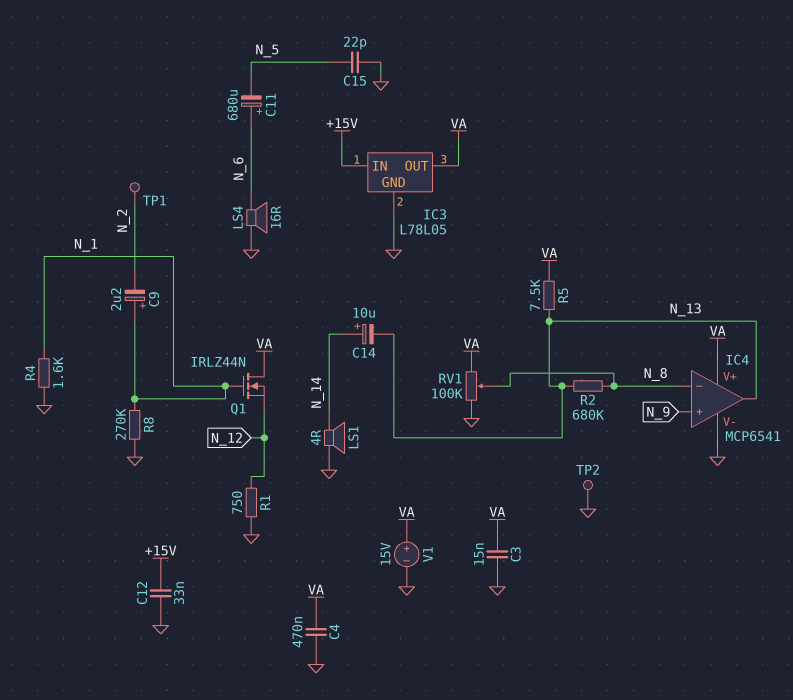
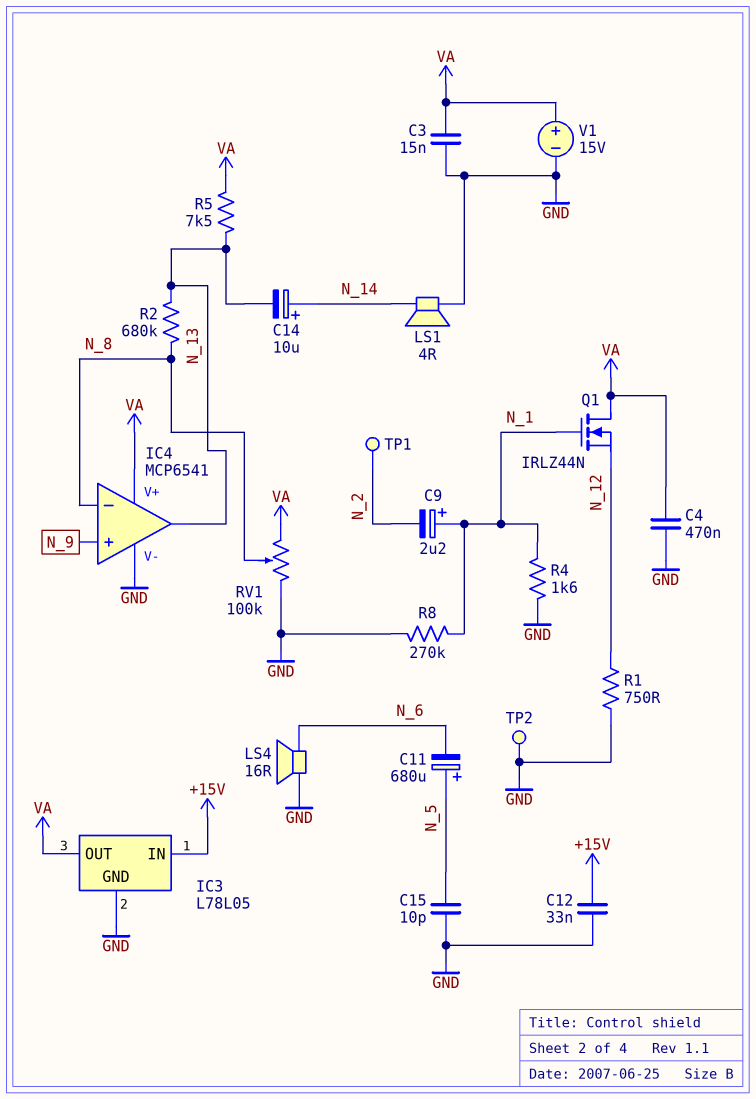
C11: 680uF (plus N_6, minus N_5) -> 680uF (plus N_5, minus N_6)
C15: 22pF (GND, N_5) -> 10pF (GND, N_5)

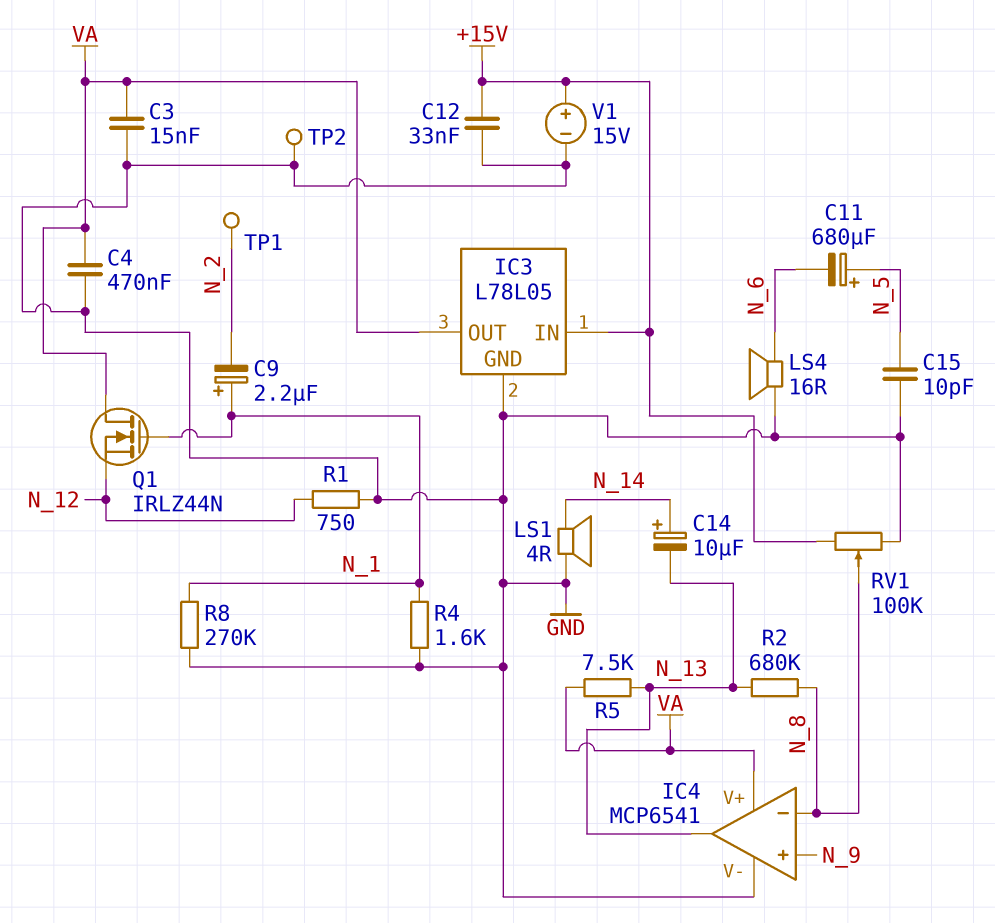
RV1: 100k (GND, VA, wiper N_8) -> 100k (+15V, GND, wiper N_8)
V1: 15V (plus VA, minus GND) -> 15V (plus +15V, minus GND)

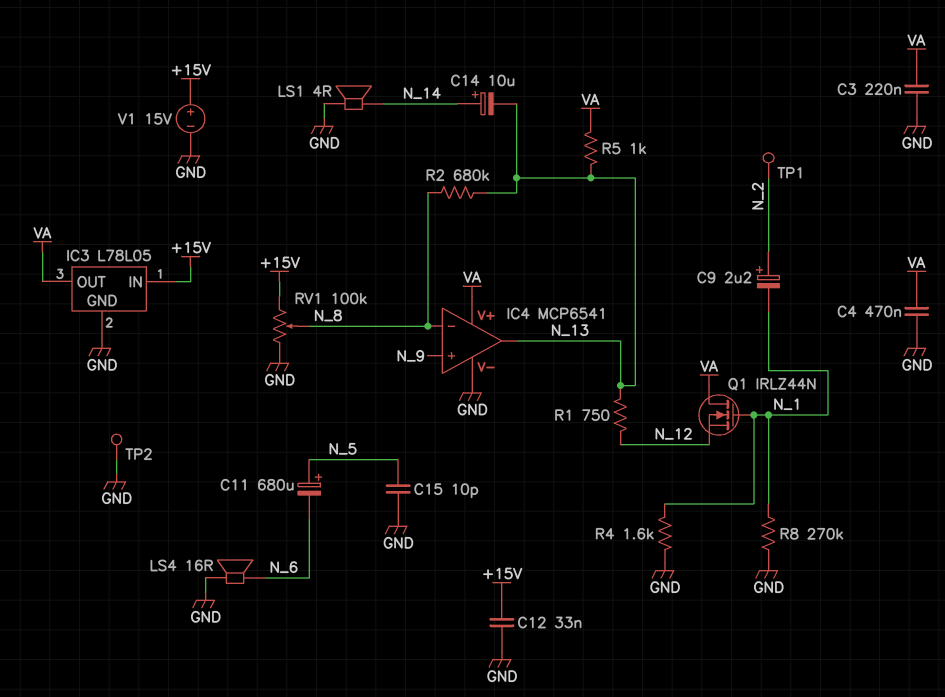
C3: 15nF (GND, VA) -> 220nF (GND, VA)
C9: 2.2uF (plus N_1, minus N_2) -> 2.2uF (plus N_2, minus N_1)
R1: 750 (GND, N_12) -> 750 (N_12, N_13)
R5: 7.5k (N_13, VA) -> 1k (N_13, VA)

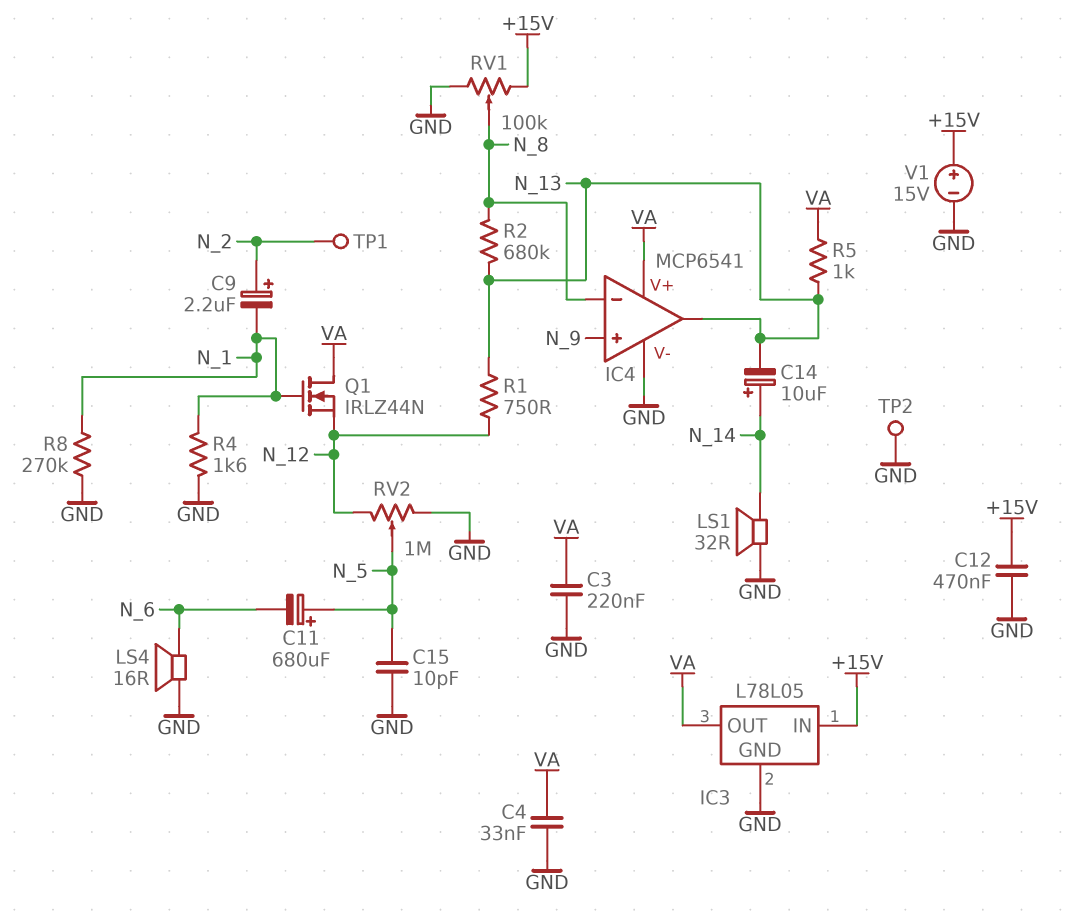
C4: 470nF (GND, VA) -> 33nF (GND, VA)
C12: 33nF (+15V, GND) -> 470nF (+15V, GND)
LS1: speaker 4R (GND, N_14) -> speaker 32R (GND, N_14)
RV2: none -> 1M (GND, N_12, wiper N_5)

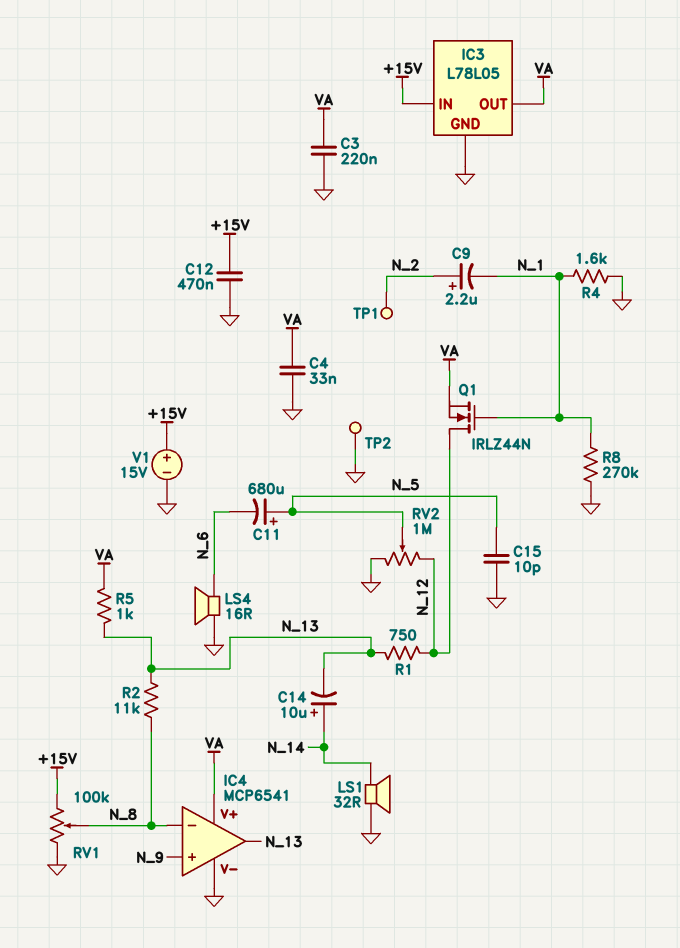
Q1: NMOS IRLZ44N (G N_1, D VA, S N_12) -> NMOS IRLZ44N (G N_1, D N_12, S VA)
R2: 680k (N_8, N_13) -> 11k (N_8, N_13)

